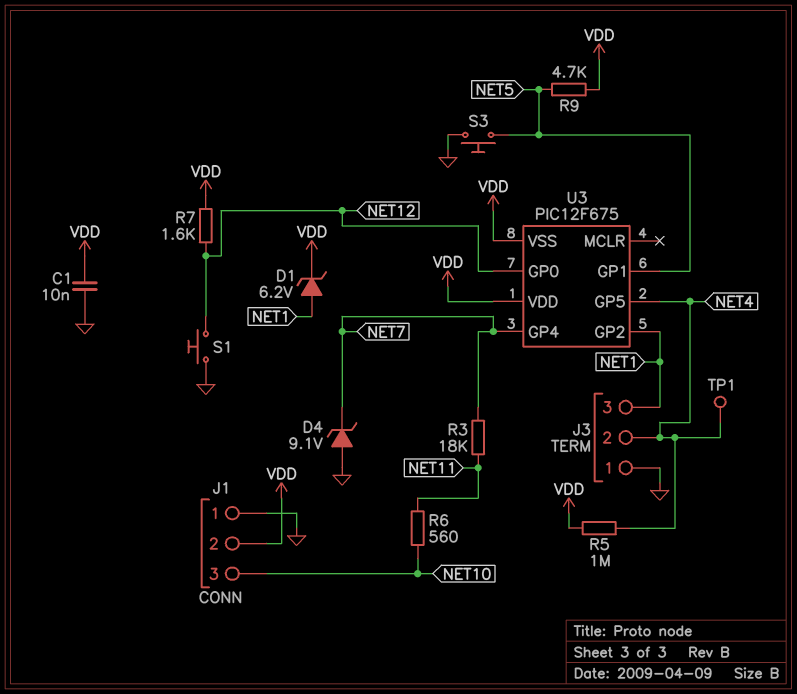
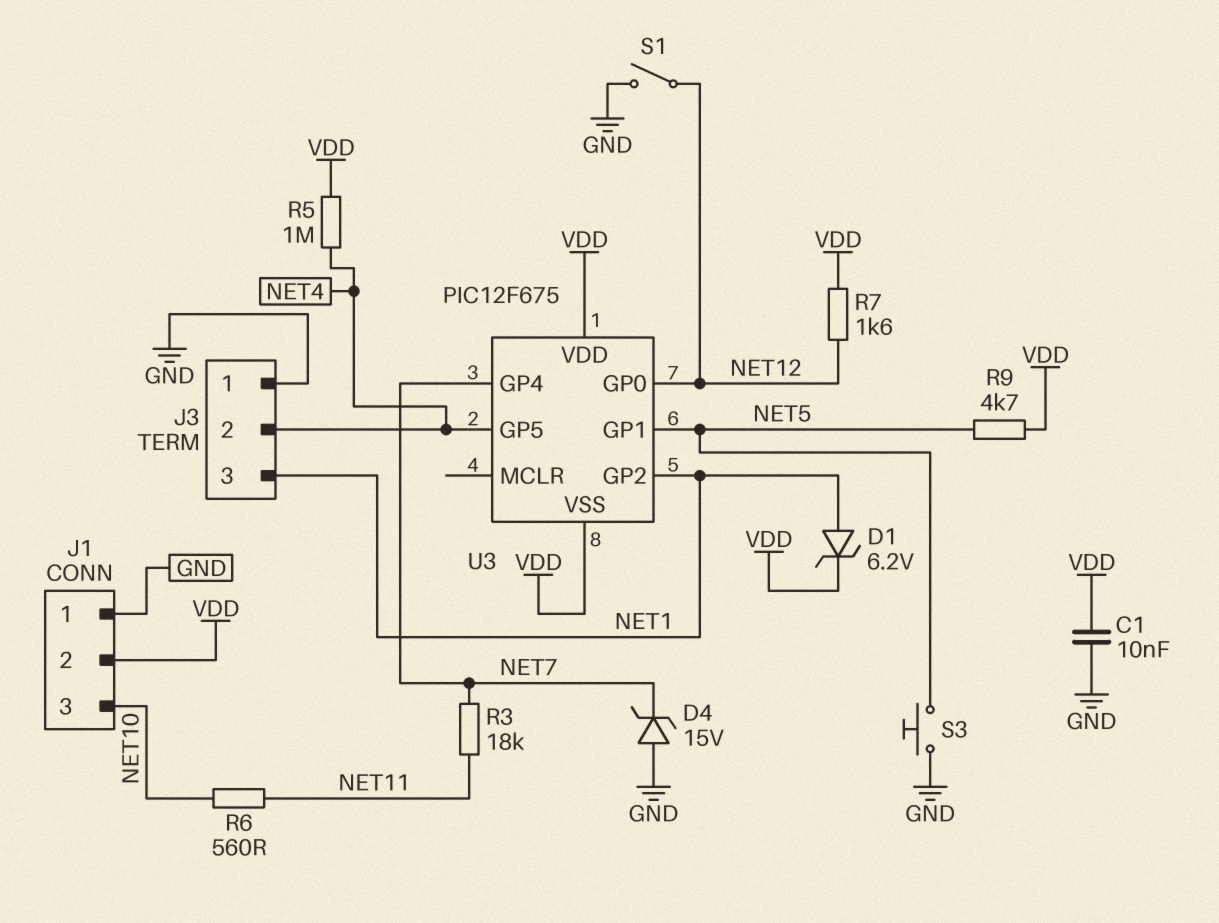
D4: zener 9.1V (A GND, K NET7) -> zener 15V (A GND, K NET7)
S1: button (GND, NET12) -> switch (GND, NET12)
TP1: test point (NET4) -> none

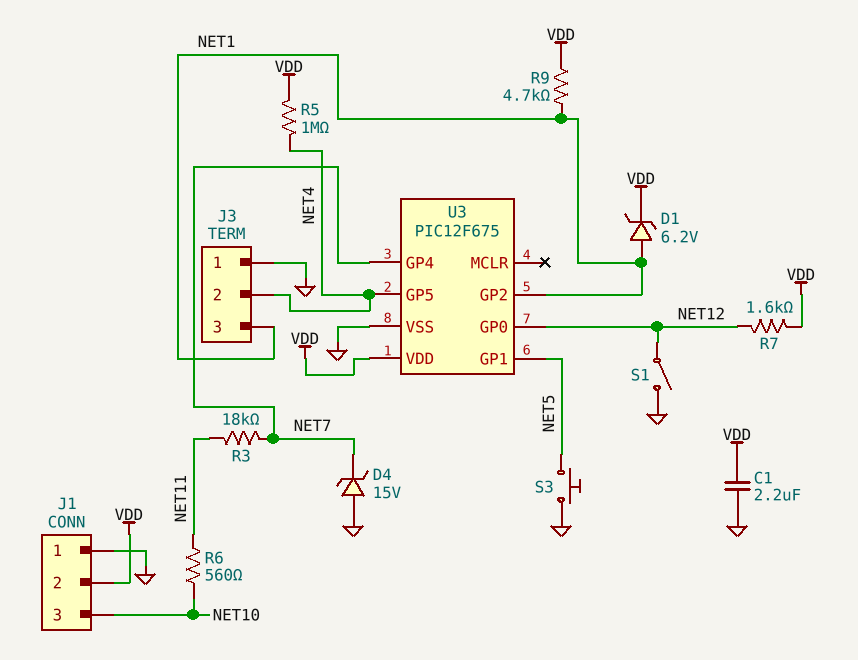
C1: 10nF (GND, VDD) -> 2.2uF (GND, VDD)
R9: 4.7k (NET5, VDD) -> 4.7k (NET1, VDD)
U3 pin VSS: VDD -> GND

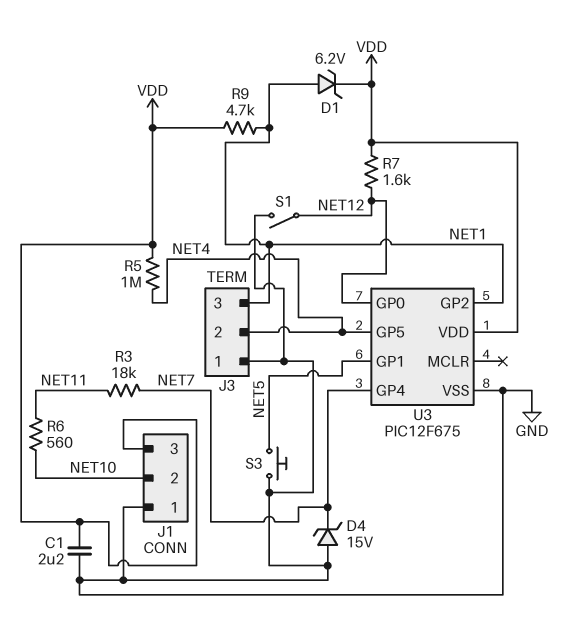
J1 pin 2: VDD -> NET10
J1 pin 3: NET10 -> VDD

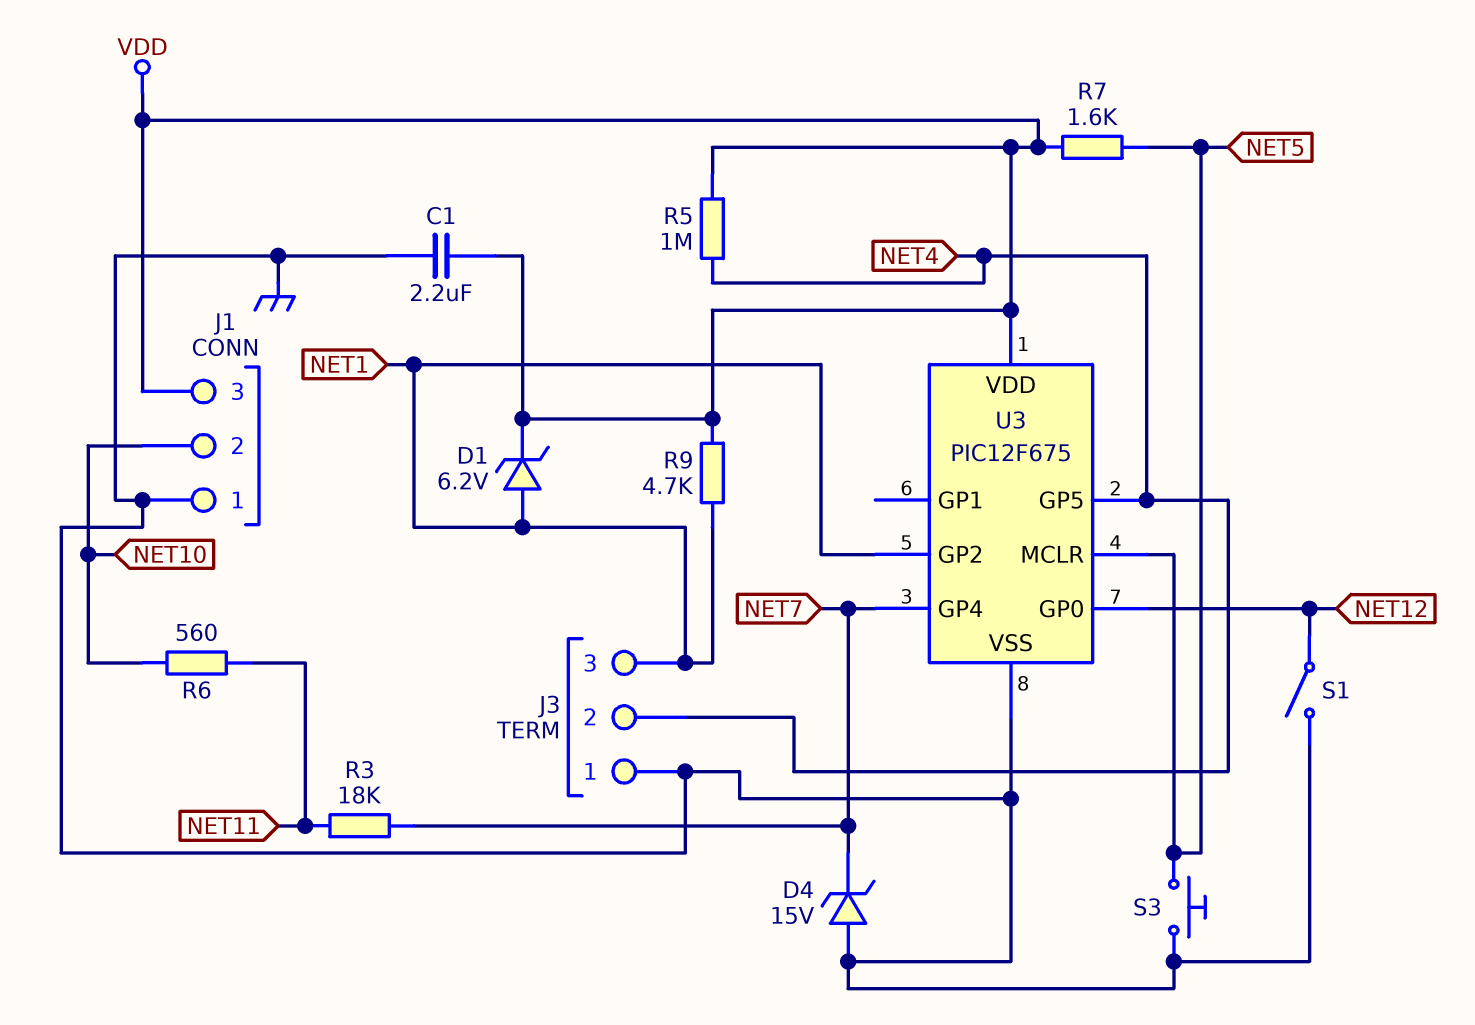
R7: 1.6k (NET12, VDD) -> 1.6k (NET5, VDD)
U3 pin GP1: NET5 -> none
U3 pin MCLR: none -> NET5

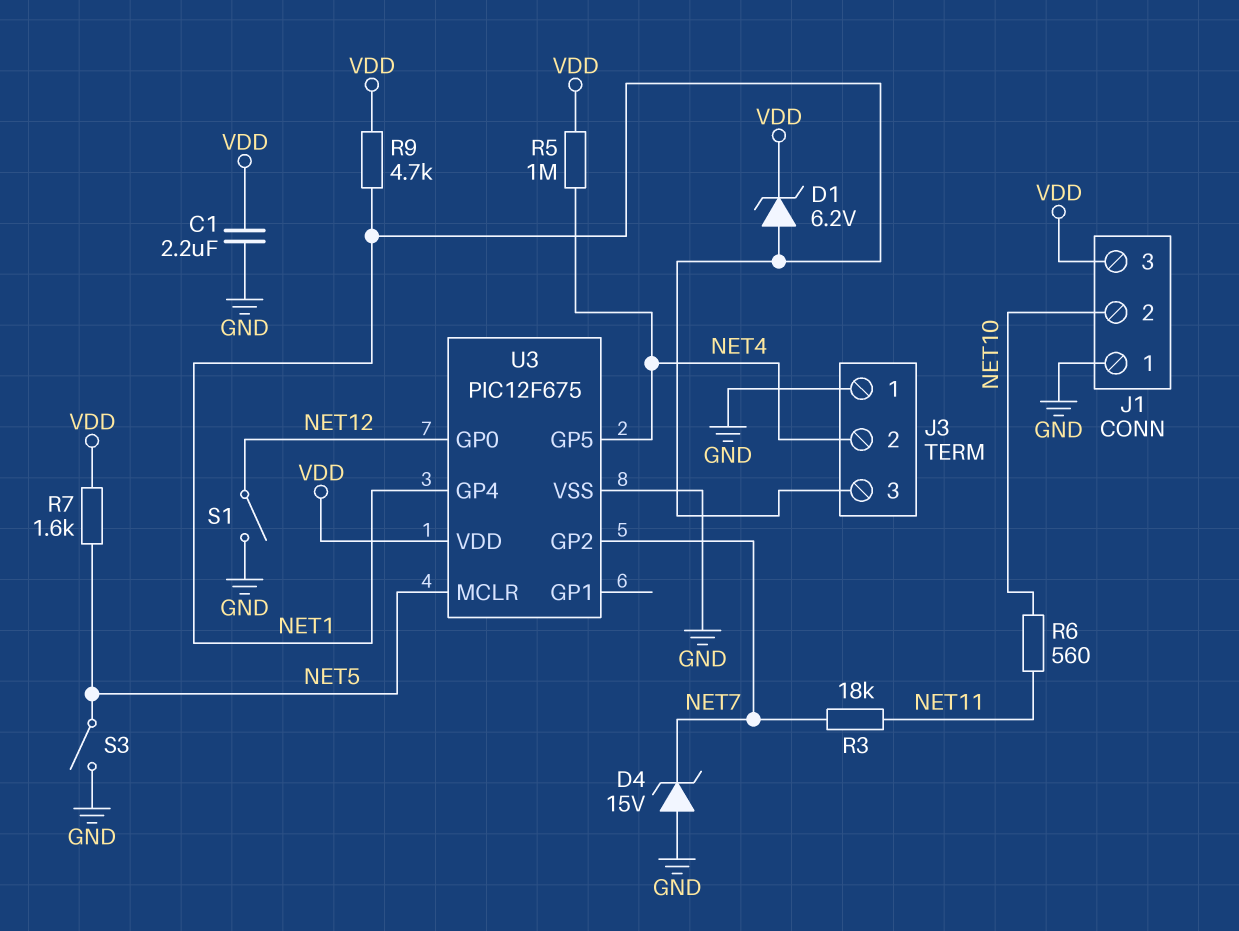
S3: button (GND, NET5) -> switch (GND, NET5)
U3 pin GP2: NET1 -> NET7
U3 pin GP4: NET7 -> NET1

